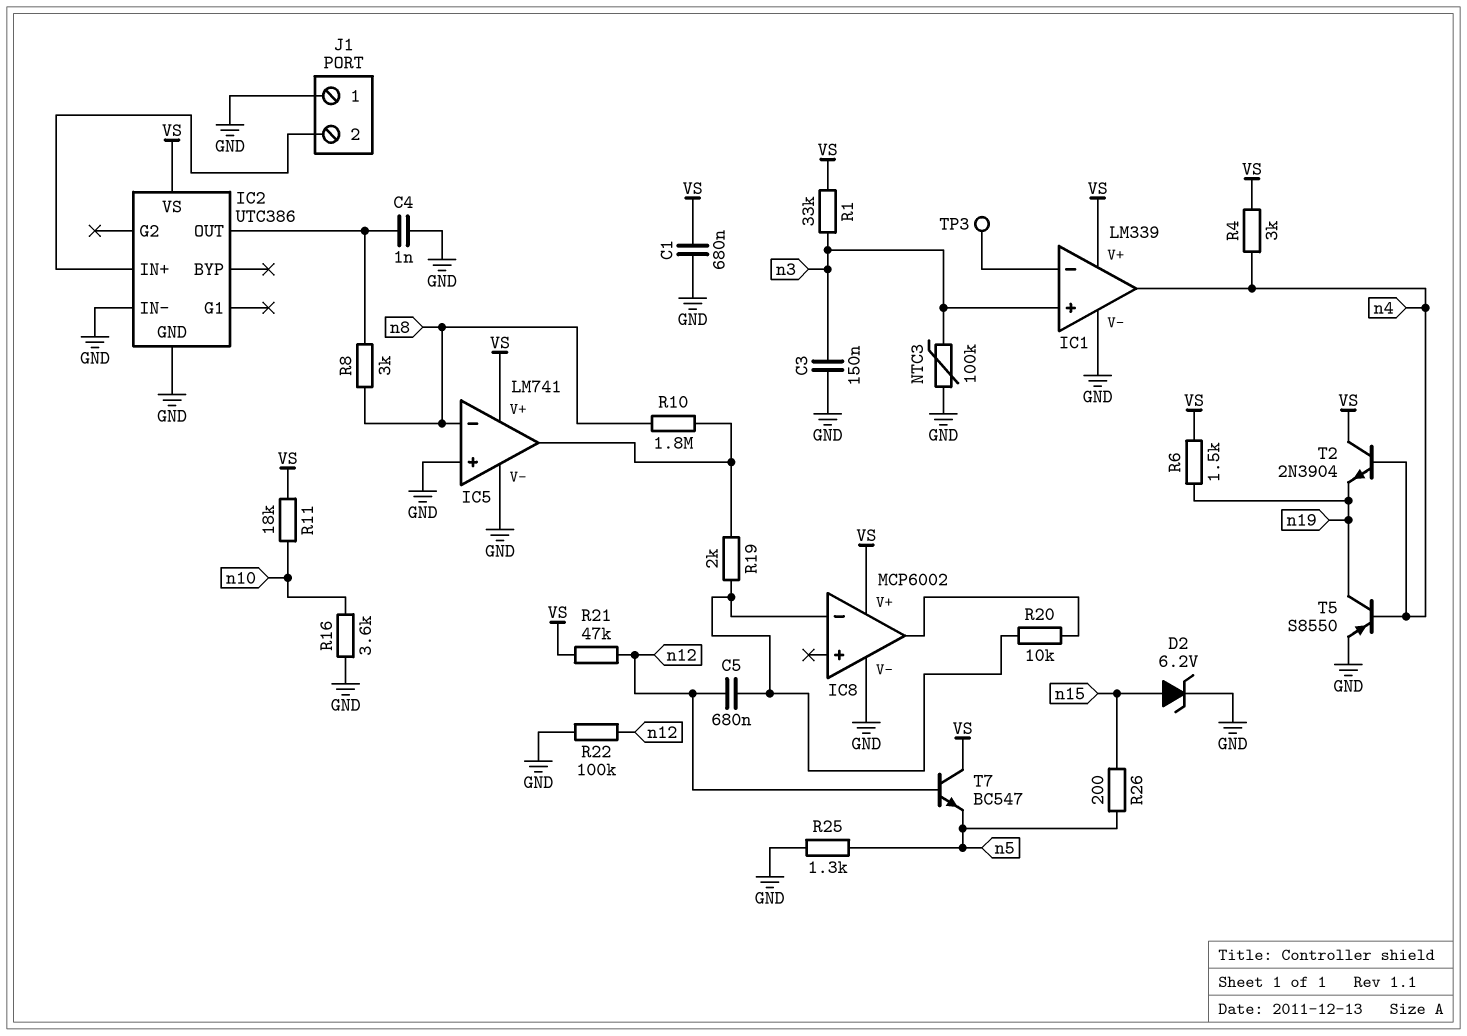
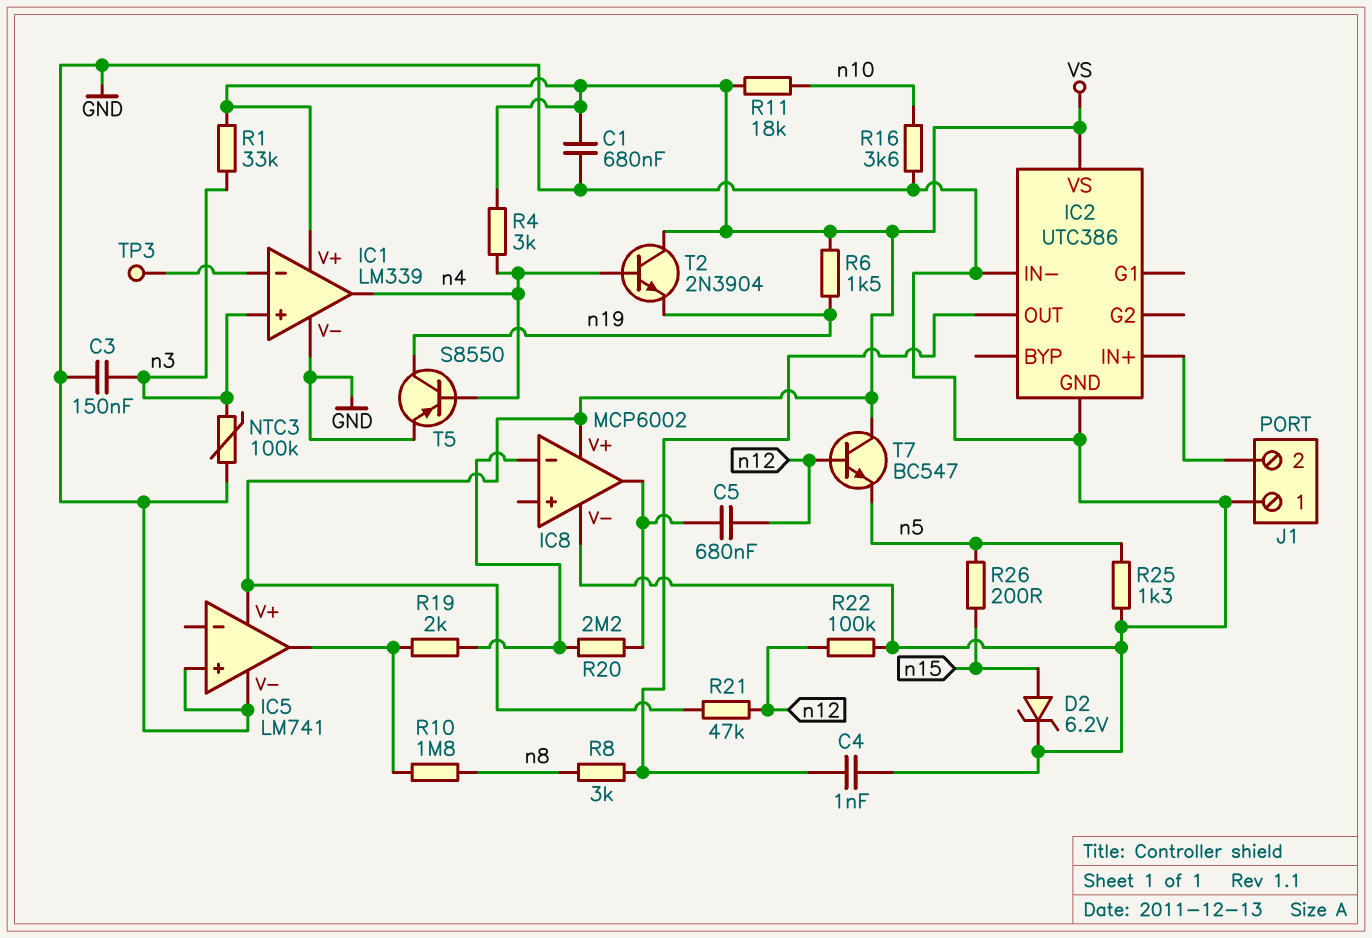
C5: 680nF (IC8/in-, n12) -> 680nF (IC8/out, n12)
IC5 pin in-: n8 -> none
R20: 10k (IC8/in-, IC8/out) -> 2.2M (IC8/in-, IC8/out)

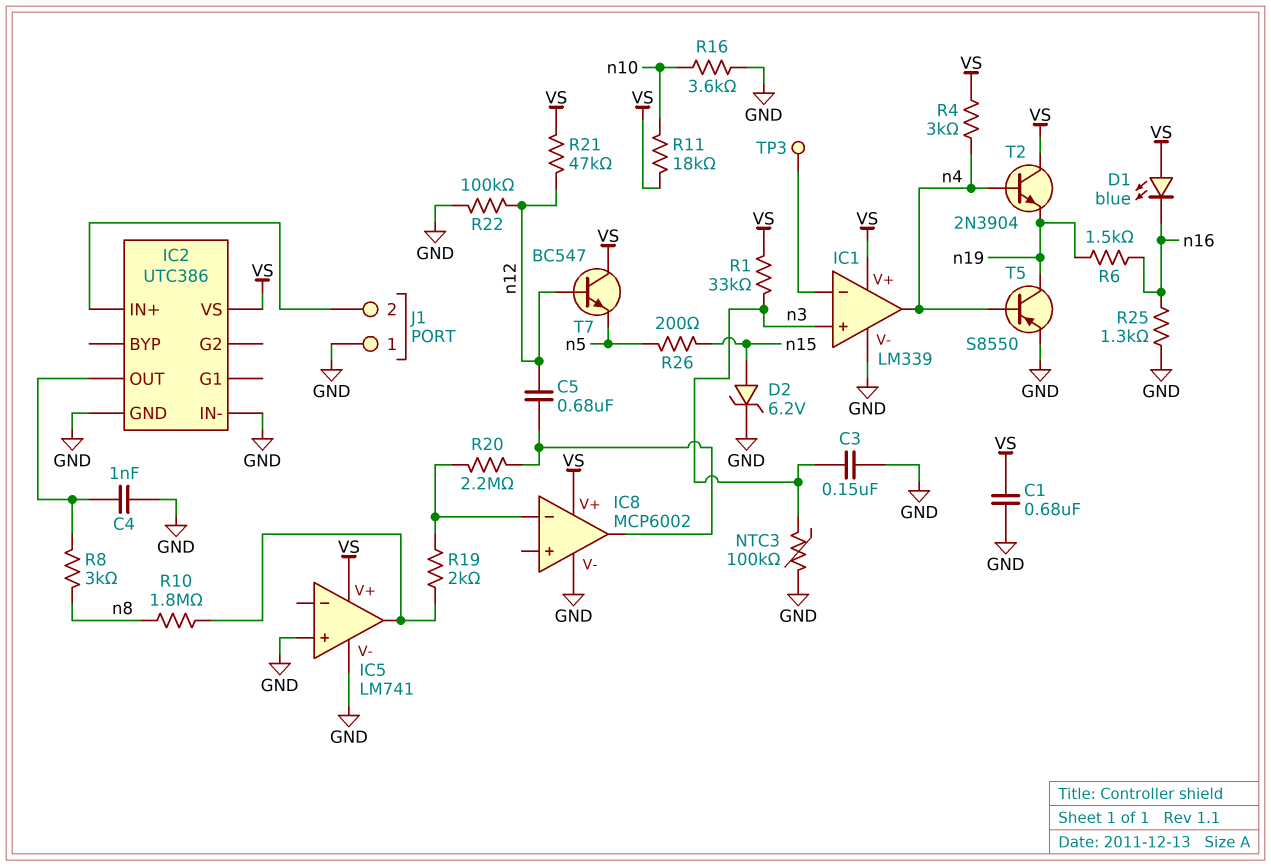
D1: none -> LED blue (A VS, K n16)
R6: 1.5k (VS, n19) -> 1.5k (n16, n19)
R25: 1.3k (GND, n5) -> 1.3k (GND, n16)

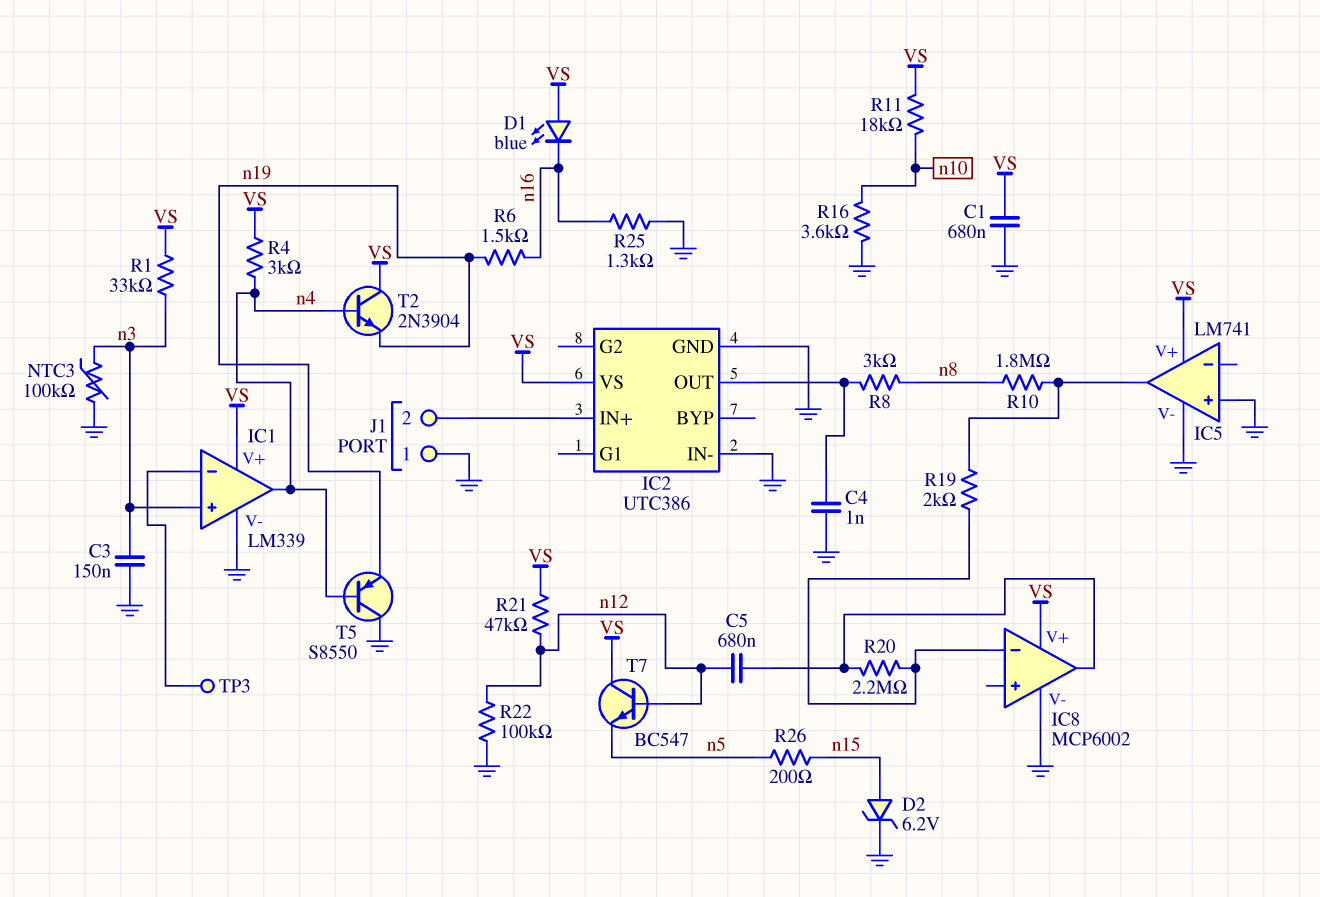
T5: PNP S8550 (B n4, C n19, E GND) -> PNP S8550 (B n4, C GND, E n19)

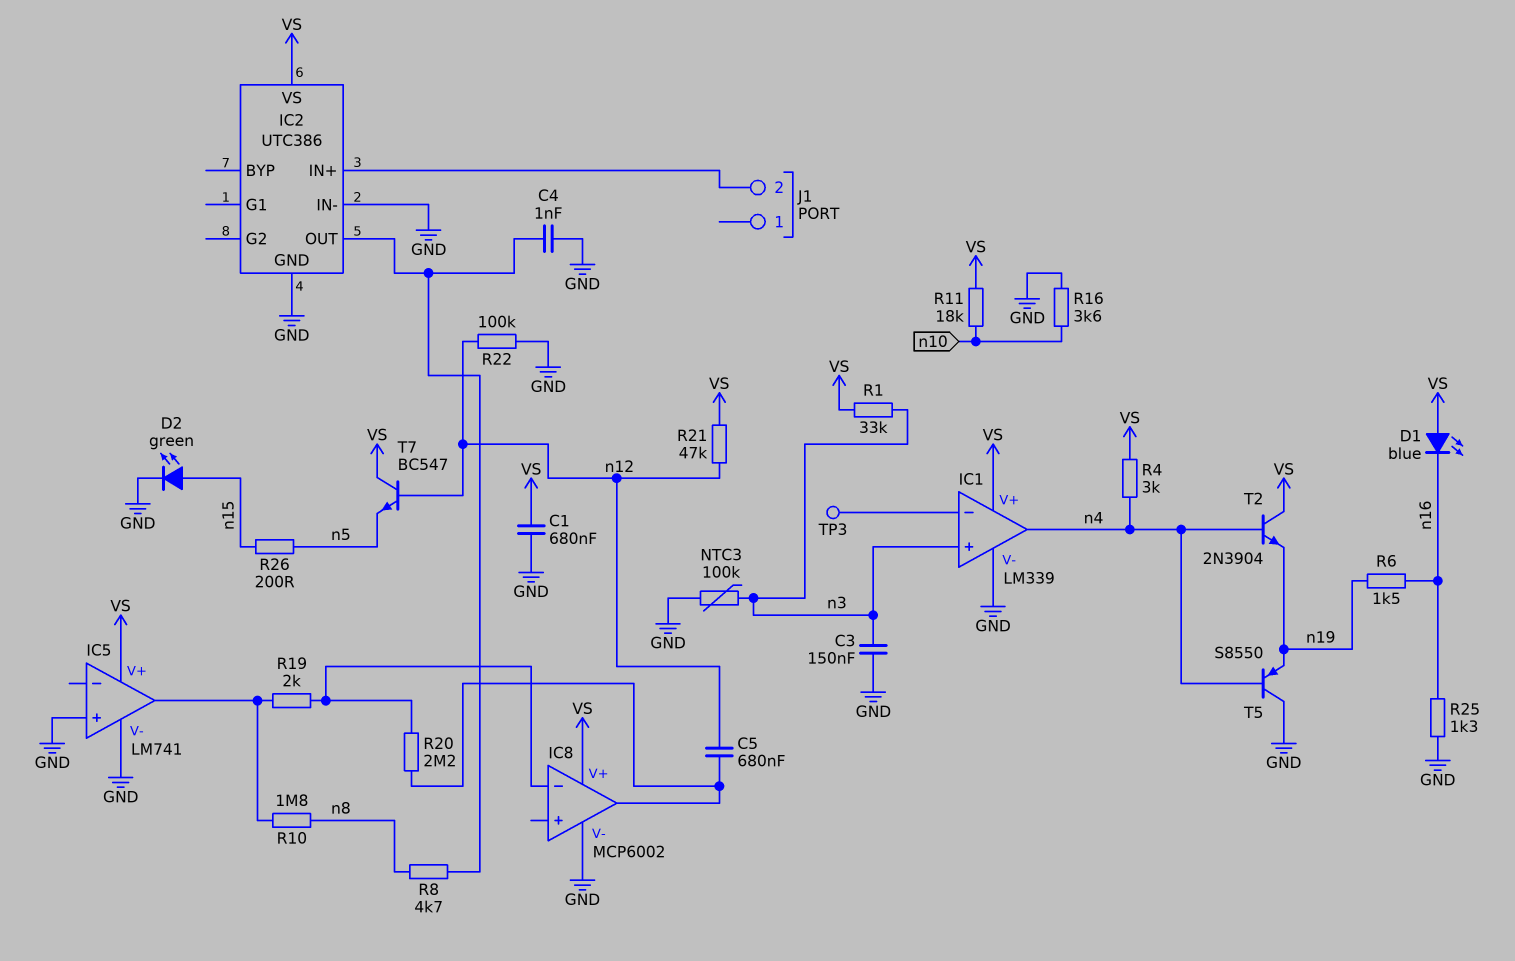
D2: zener 6.2V (A n15, K GND) -> LED green (A n15, K GND)
J1 pin 1: GND -> none
R8: 3k (IC2/OUT, n8) -> 4.7k (IC2/OUT, n8)

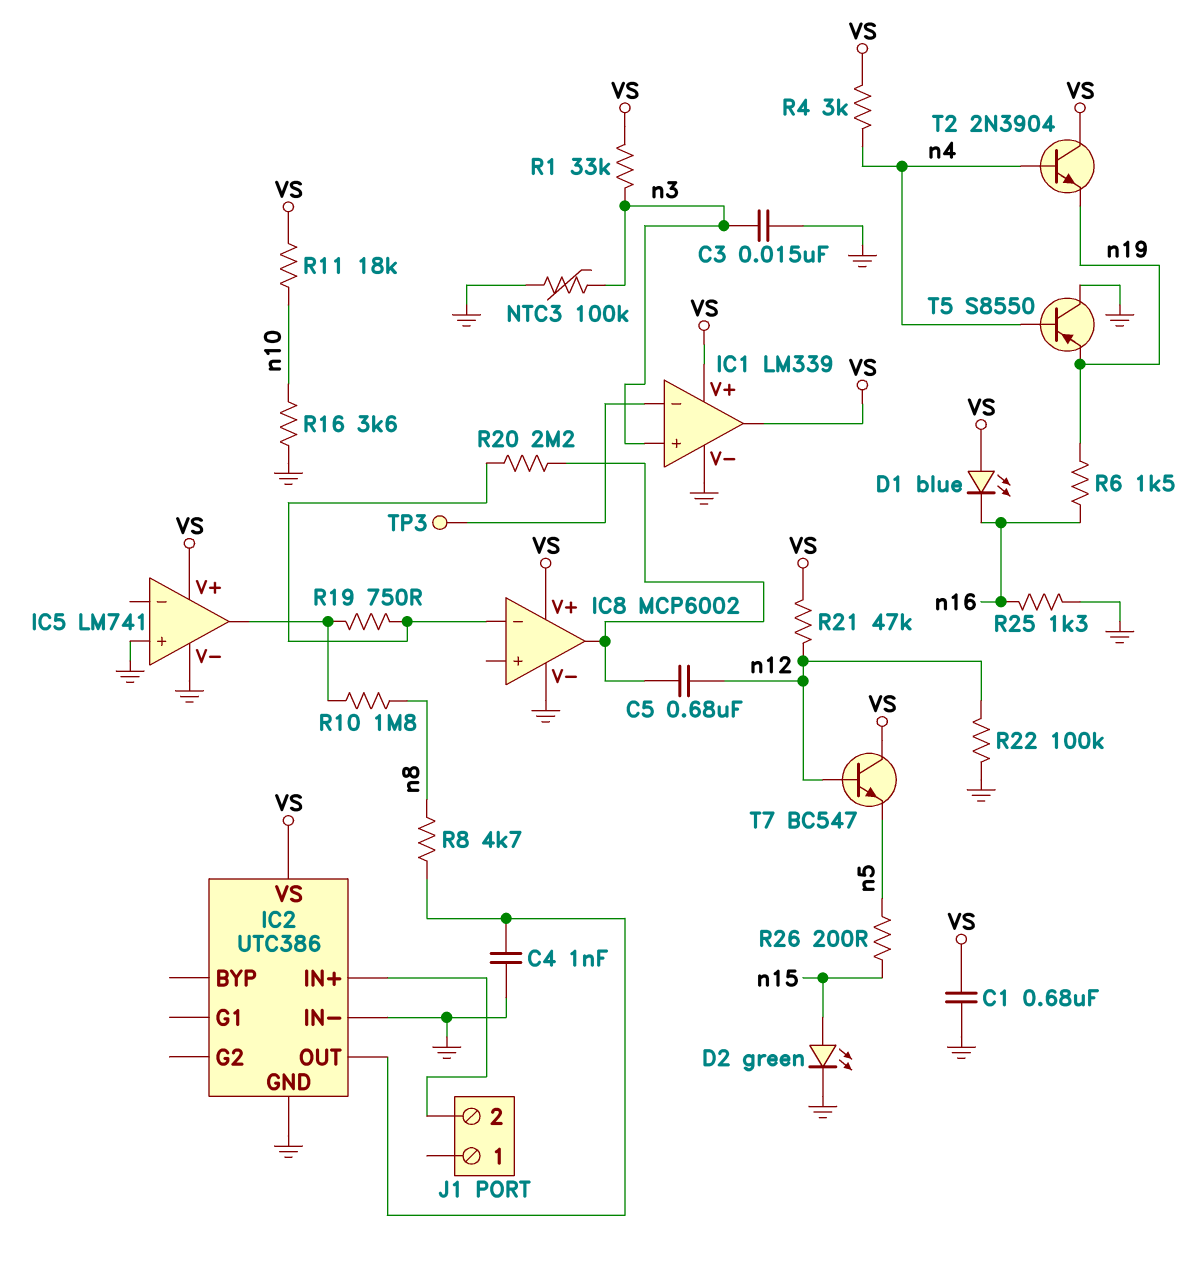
C3: 150nF (GND, n3) -> 15nF (GND, n3)
IC1 pin out: n4 -> VS
R19: 2k (IC5/out, IC8/in-) -> 750 (IC5/out, IC8/in-)

